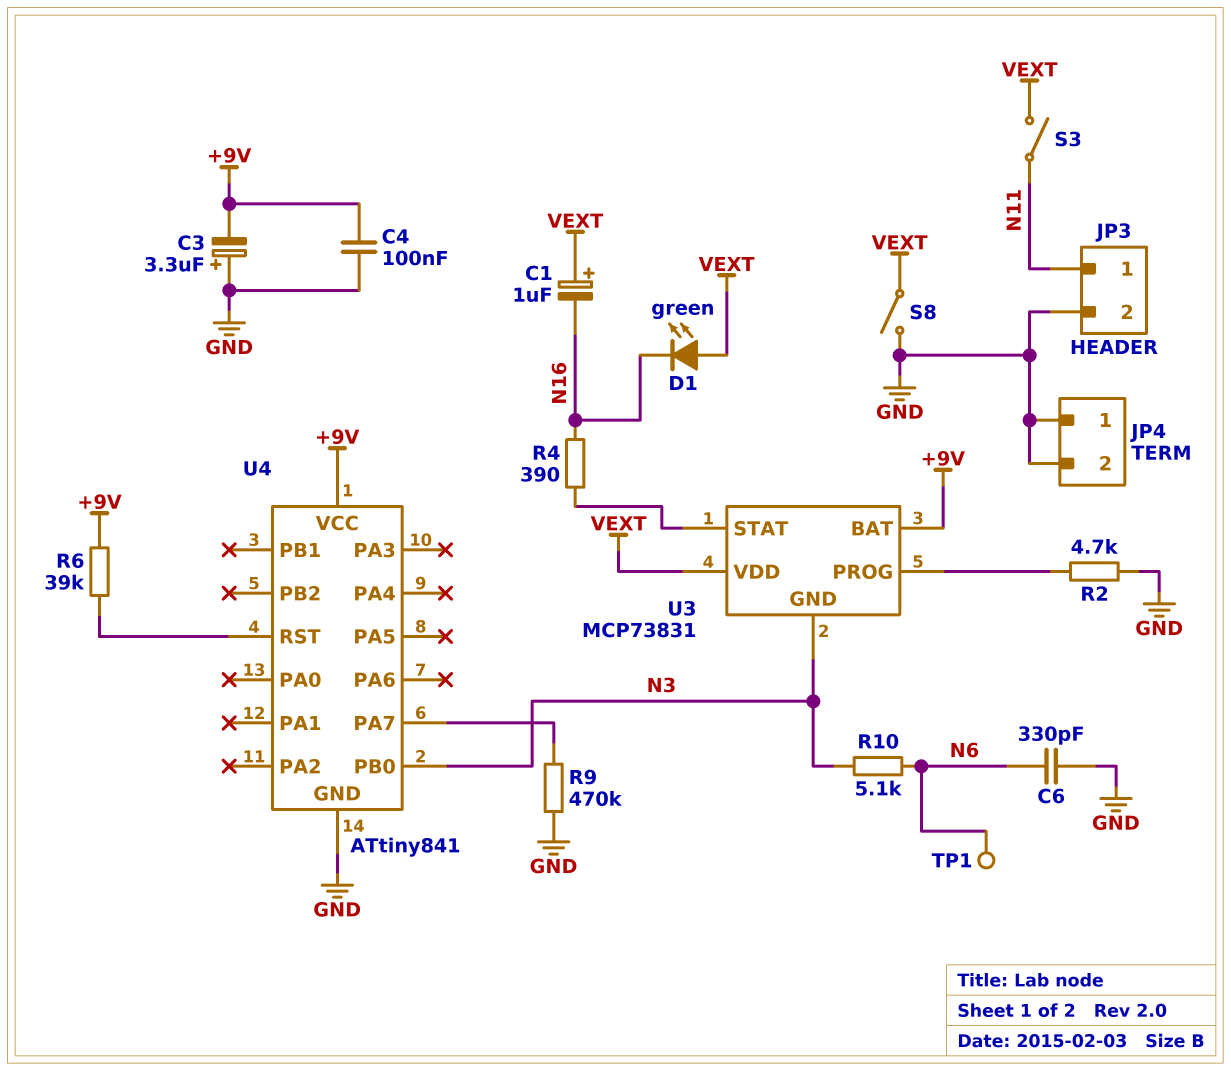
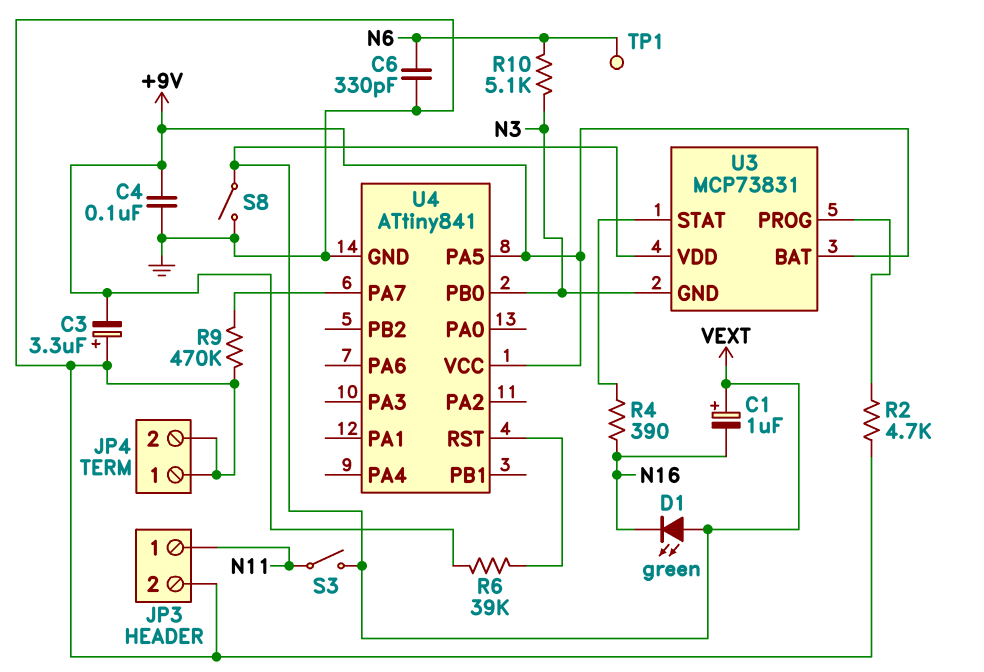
U4 pin PA5: none -> +9V

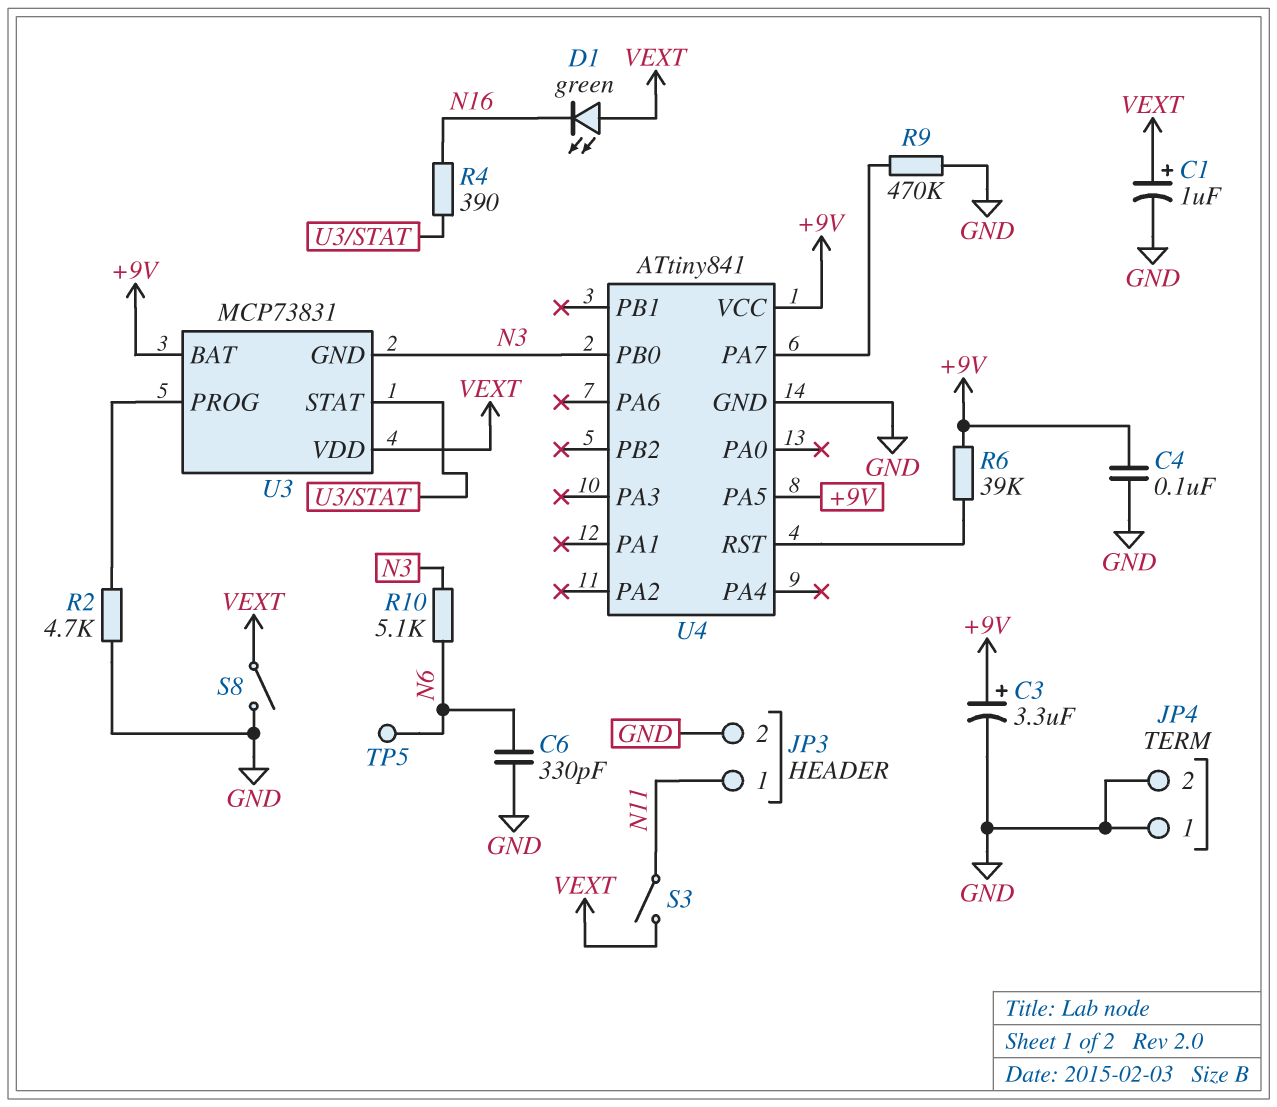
C1: 1uF (plus VEXT, minus N16) -> 1uF (plus VEXT, minus GND)
C3: 3.3uF (plus GND, minus +9V) -> 3.3uF (plus +9V, minus GND)
TP1: test point (N6) -> none
TP5: none -> test point (N6)

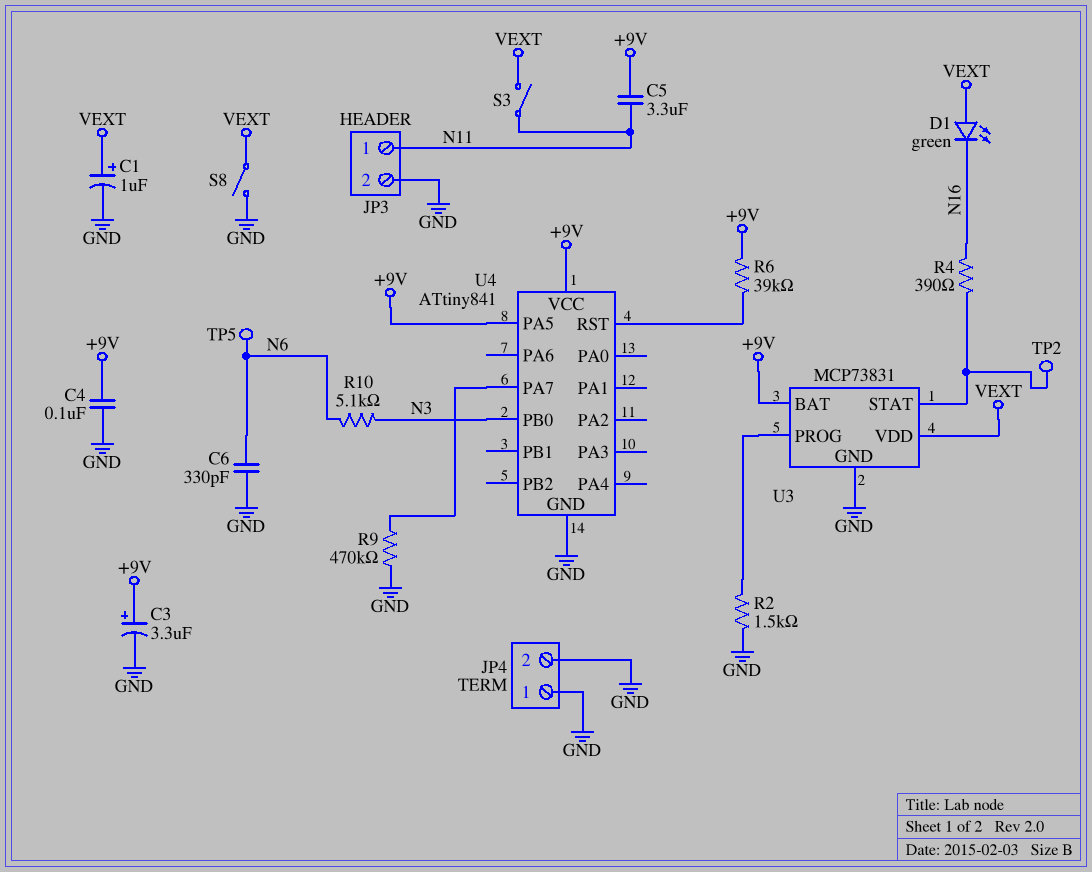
C5: none -> 3.3uF (+9V, N11)
R2: 4.7k (GND, U3/PROG) -> 1.5k (GND, U3/PROG)
TP2: none -> test point (U3/STAT)
U3 pin GND: N3 -> GND

